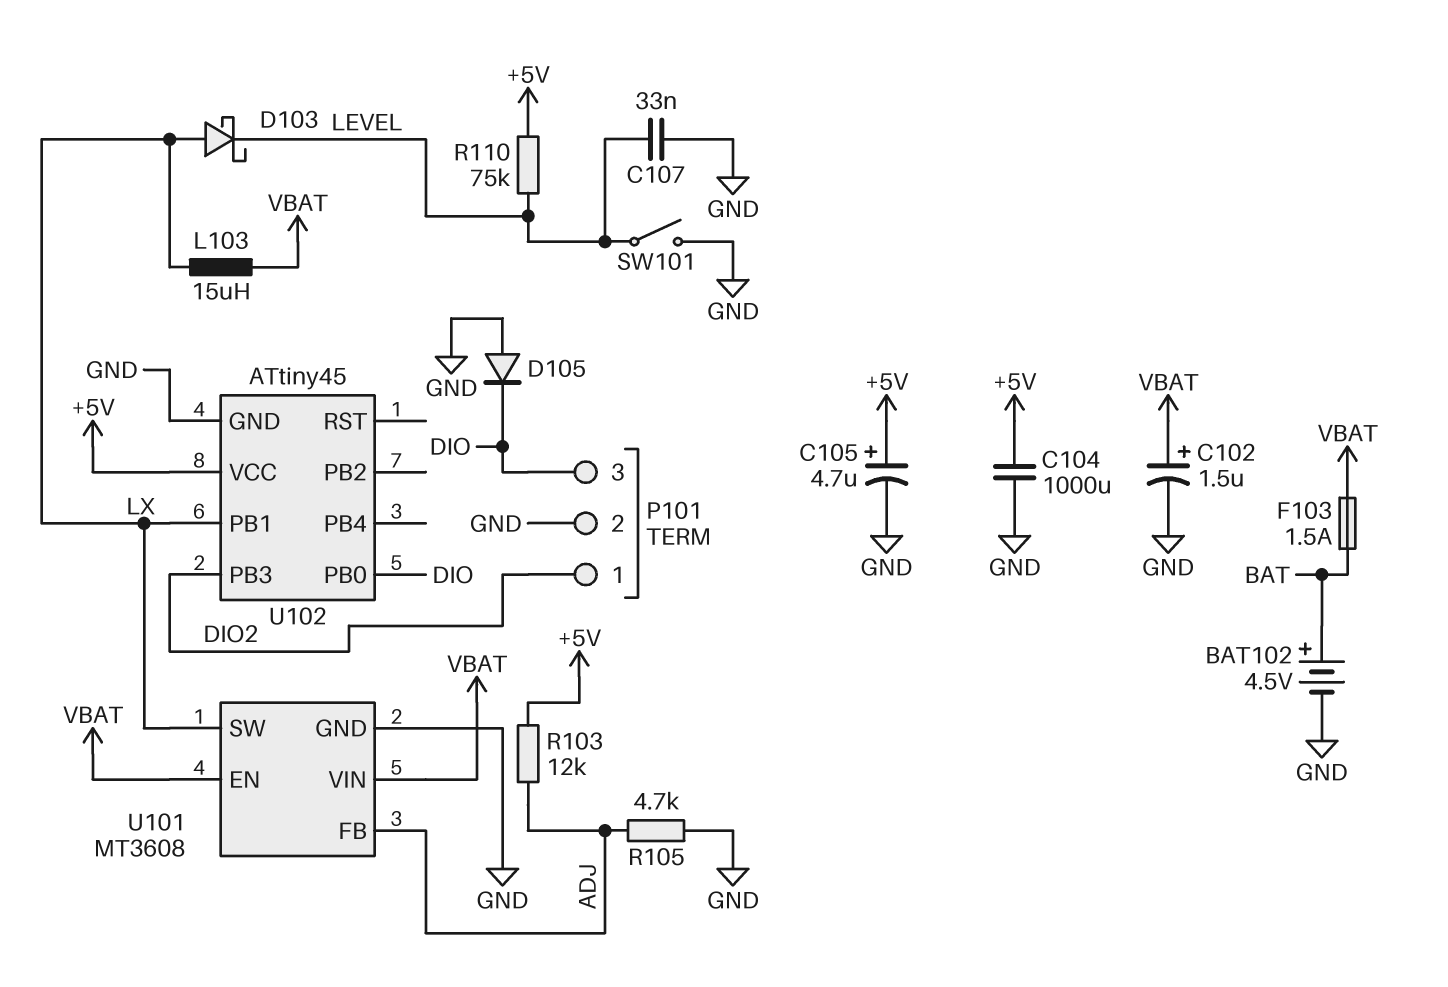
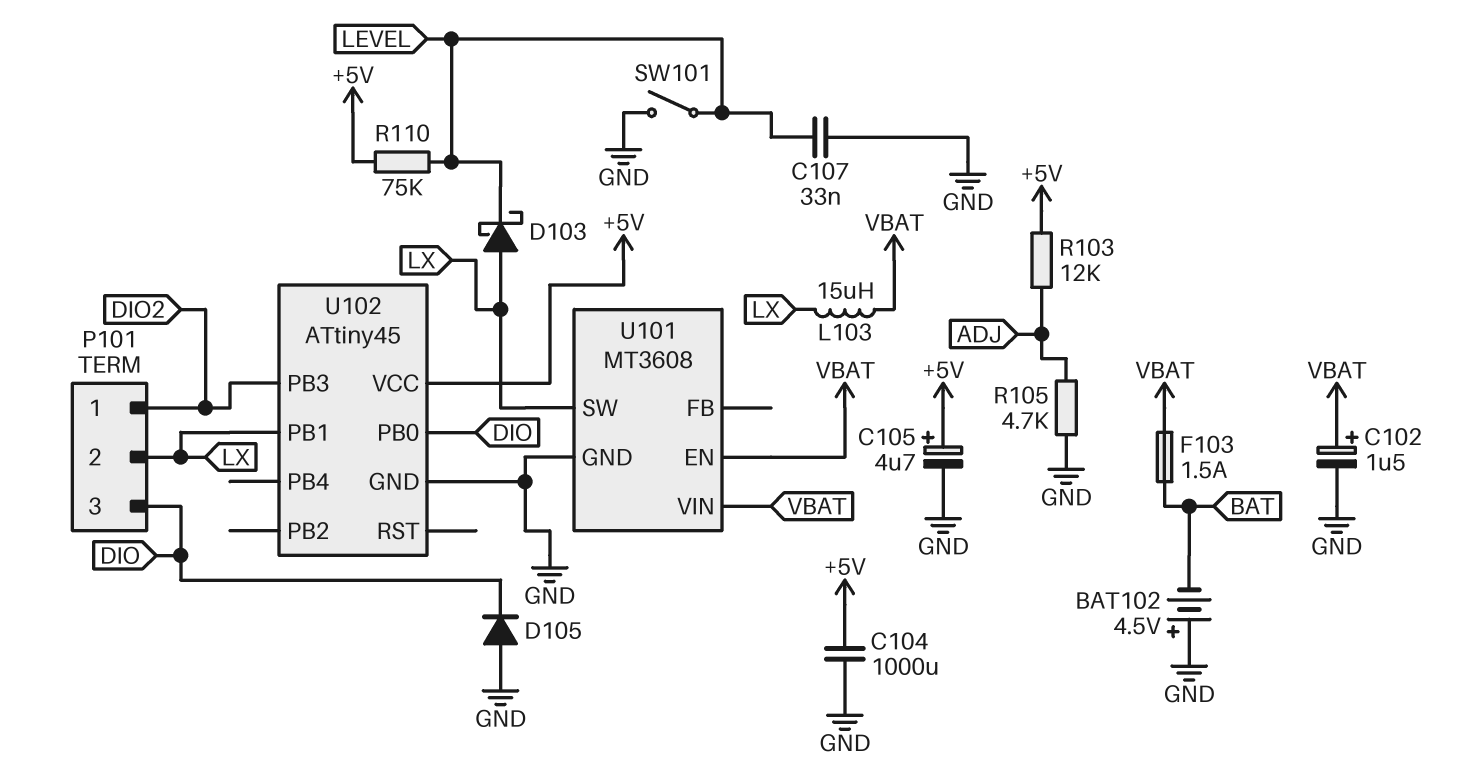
BAT102: 4.5V (plus BAT, minus GND) -> 4.5V (plus GND, minus BAT)
P101 pin 2: GND -> LX
U101 pin FB: ADJ -> none

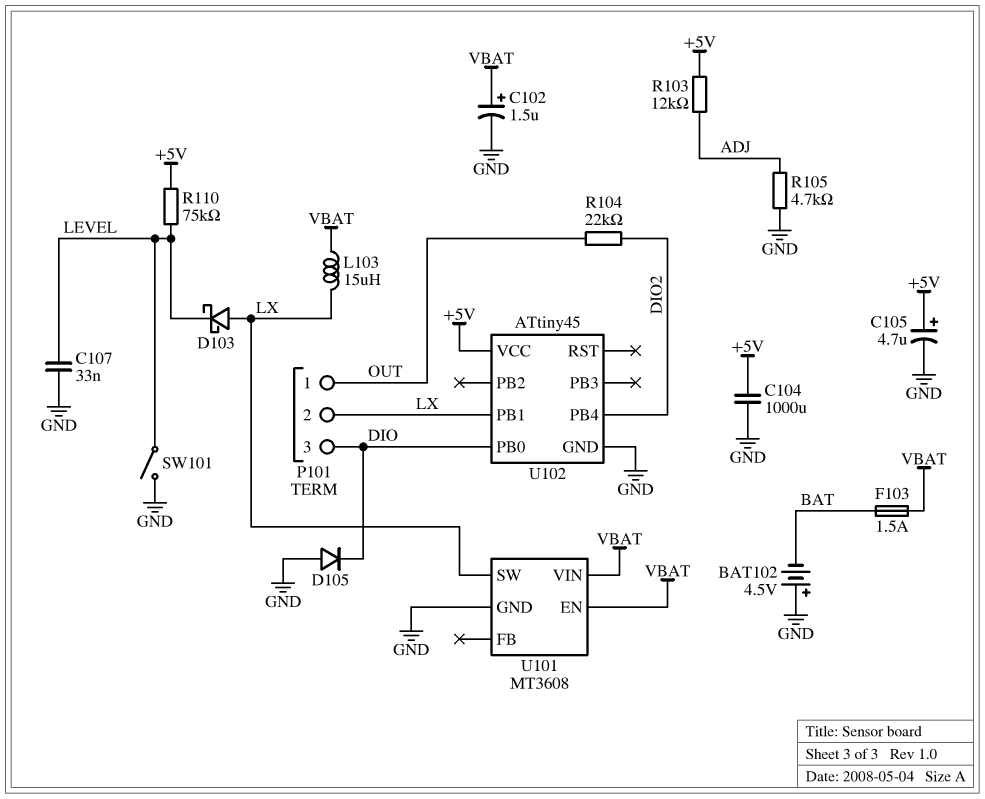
P101 pin 1: DIO2 -> OUT
R104: none -> 22k (DIO2, OUT)
U102 pin PB3: DIO2 -> none
U102 pin PB4: none -> DIO2

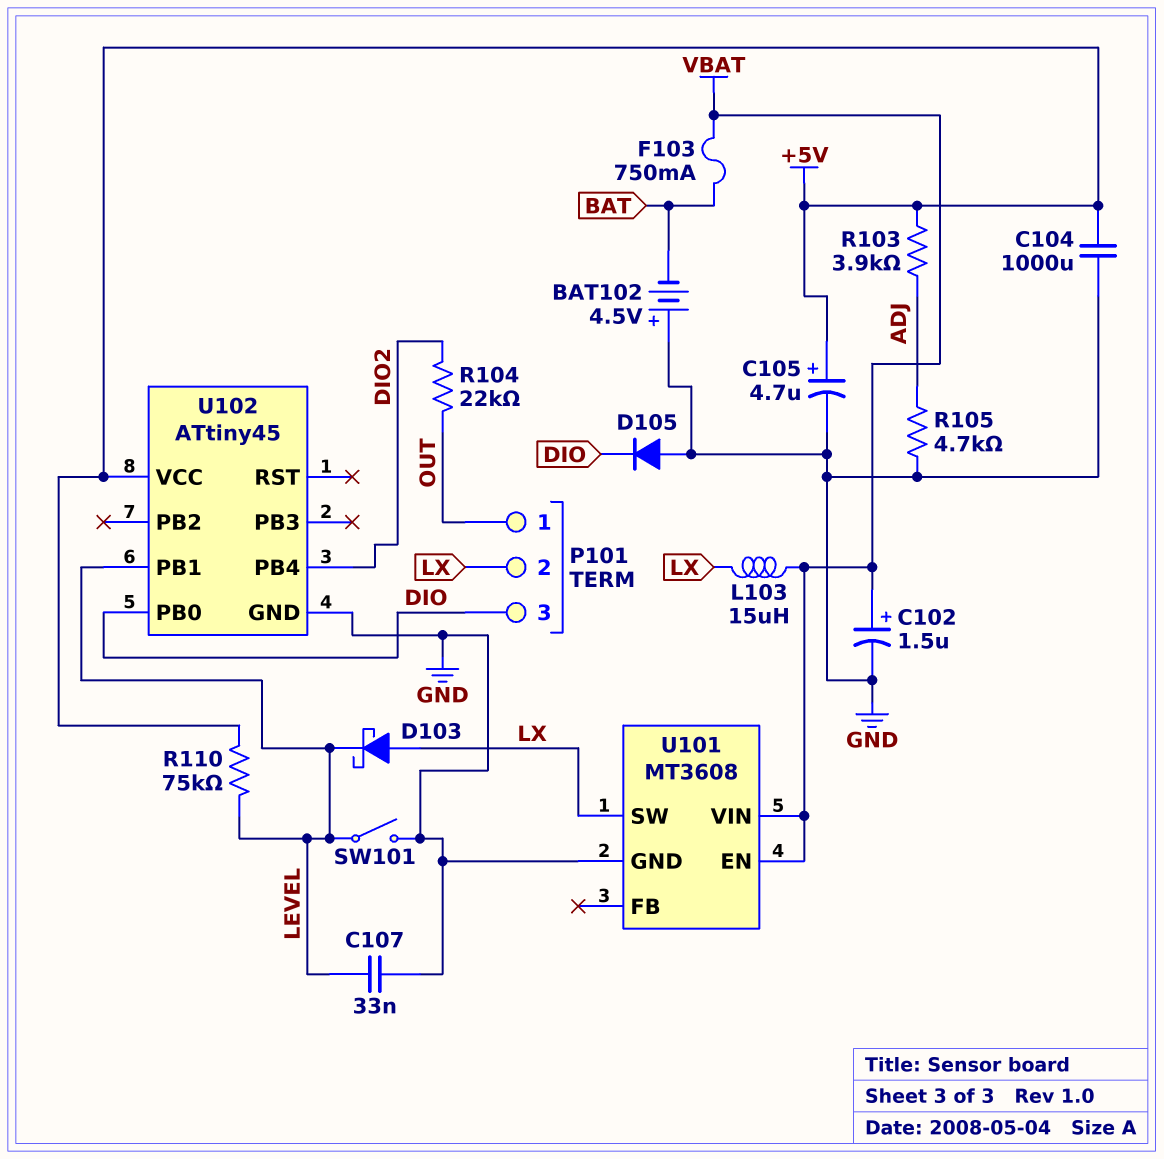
F103: 1.5A (BAT, VBAT) -> 750mA (BAT, VBAT)
R103: 12k (+5V, ADJ) -> 3.9k (+5V, ADJ)
U102 pin PB1: LX -> LEVEL

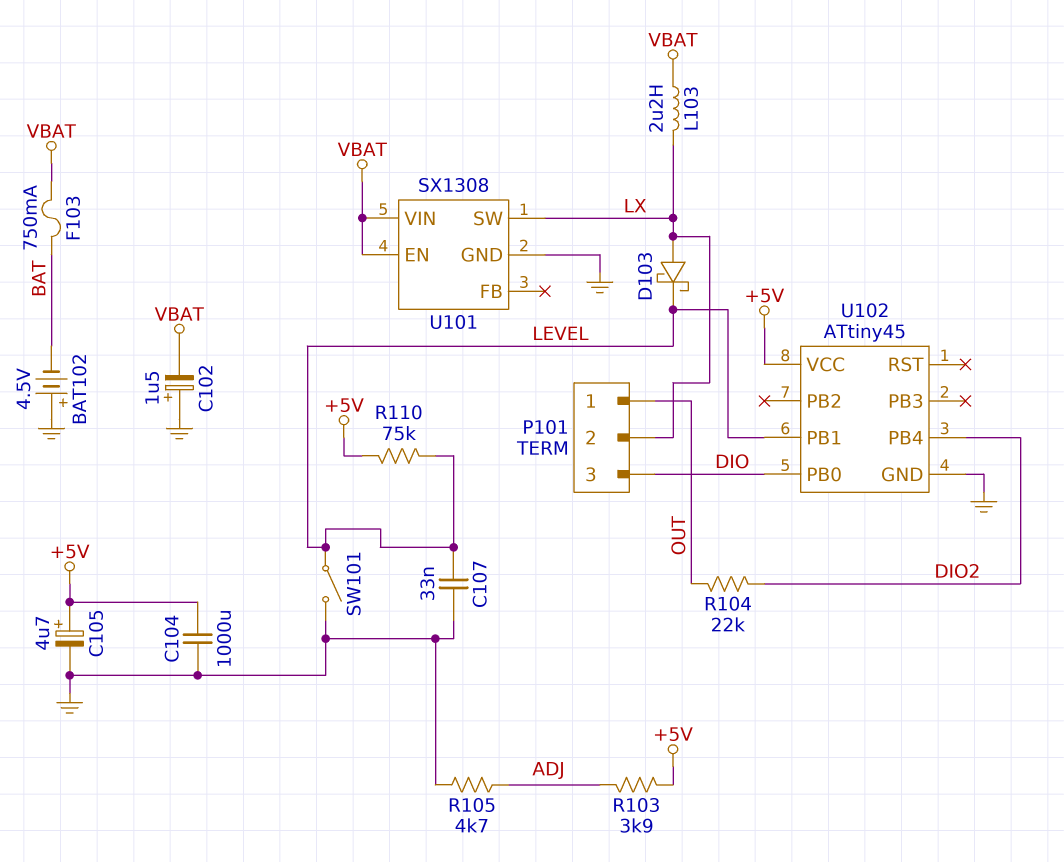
C102: 1.5uF (plus VBAT, minus GND) -> 1.5uF (plus GND, minus VBAT)
D105: diode (A GND, K DIO) -> none
L103: 15uH (LX, VBAT) -> 2.2uH (LX, VBAT)
U101: MT3608 -> SX1308

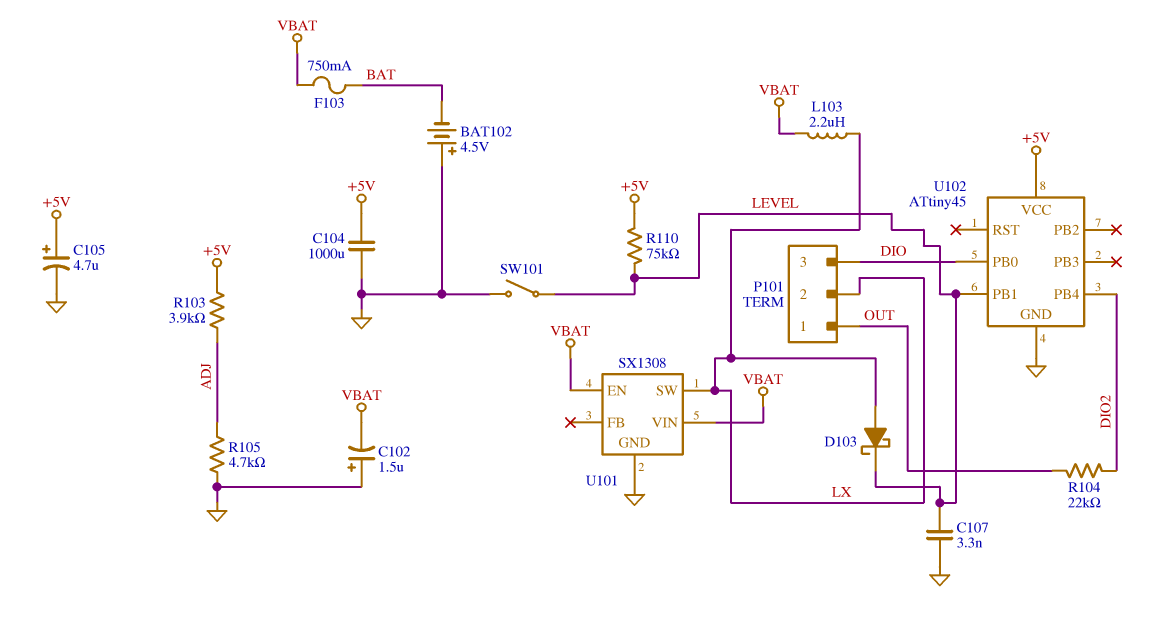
C107: 33nF (GND, LEVEL) -> 3.3nF (GND, LEVEL)

